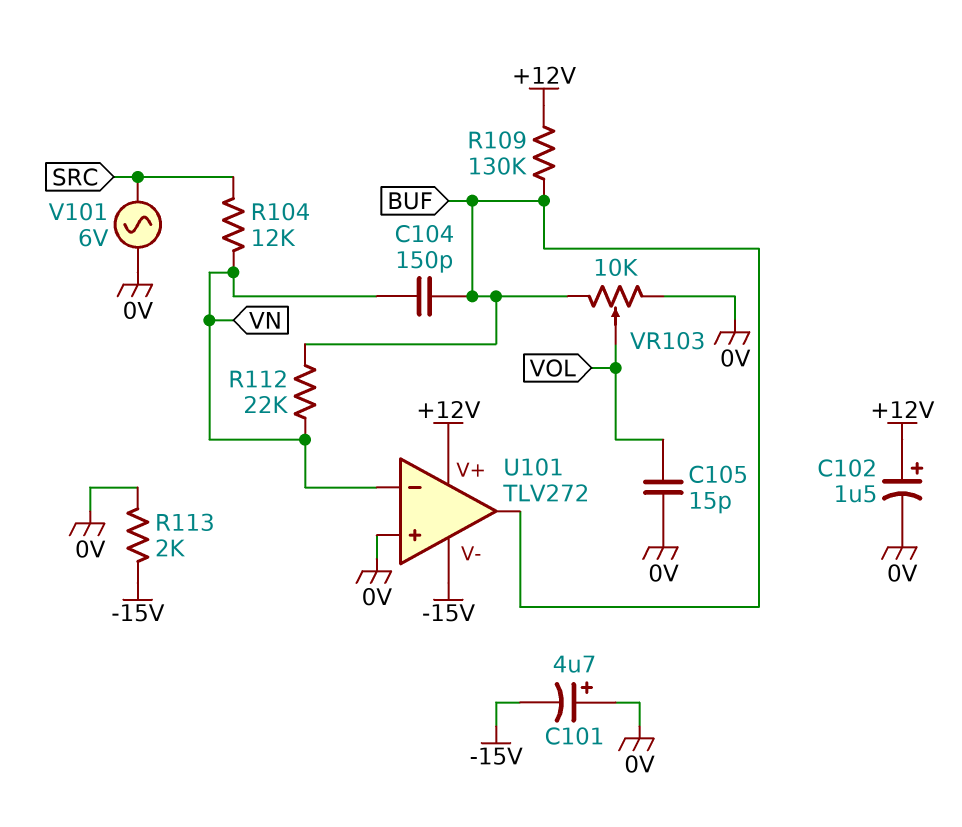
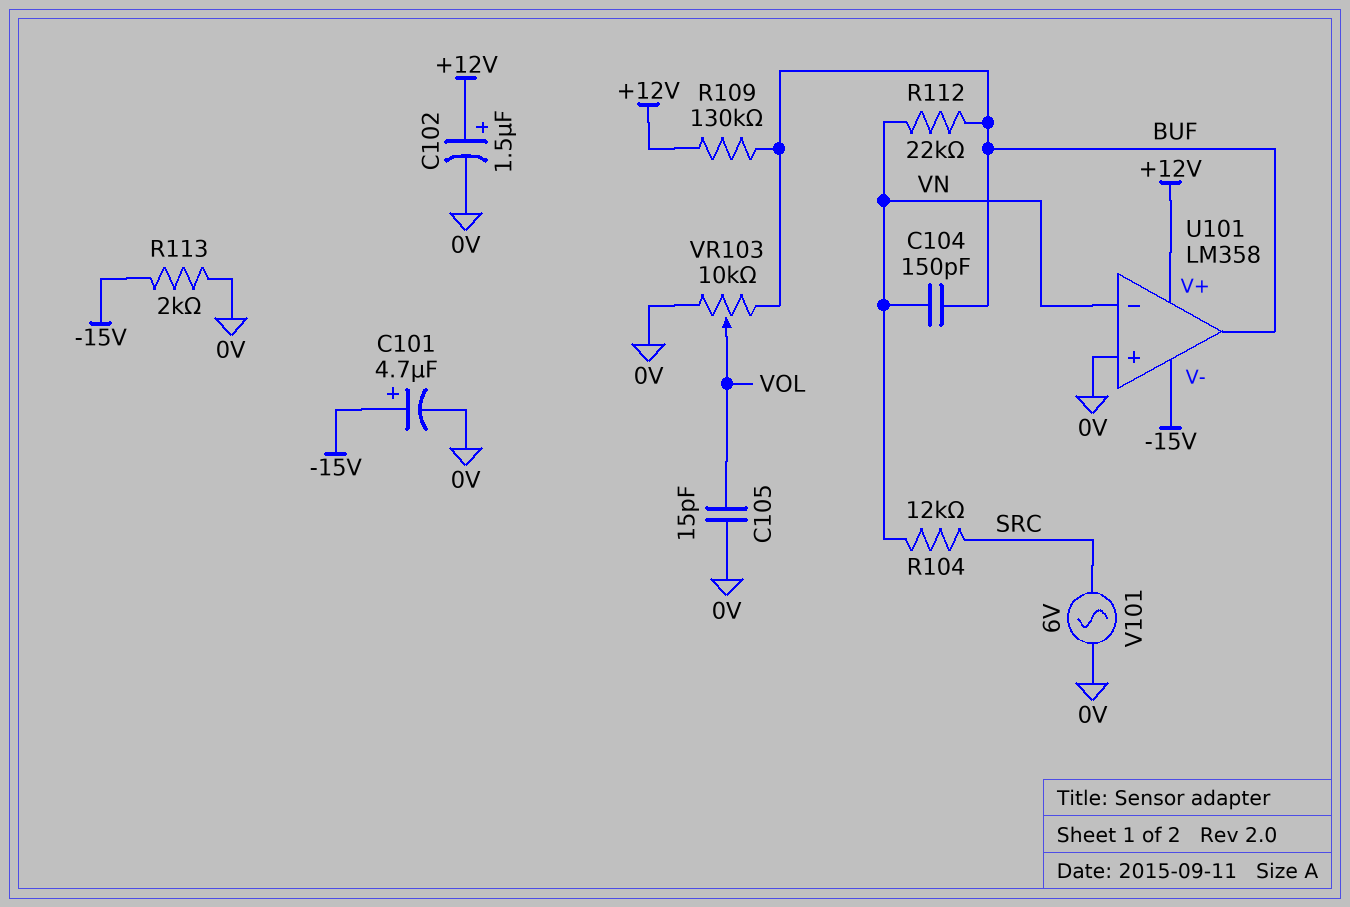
C101: 4.7uF (plus 0V, minus -15V) -> 4.7uF (plus -15V, minus 0V)
U101: TLV272 -> LM358

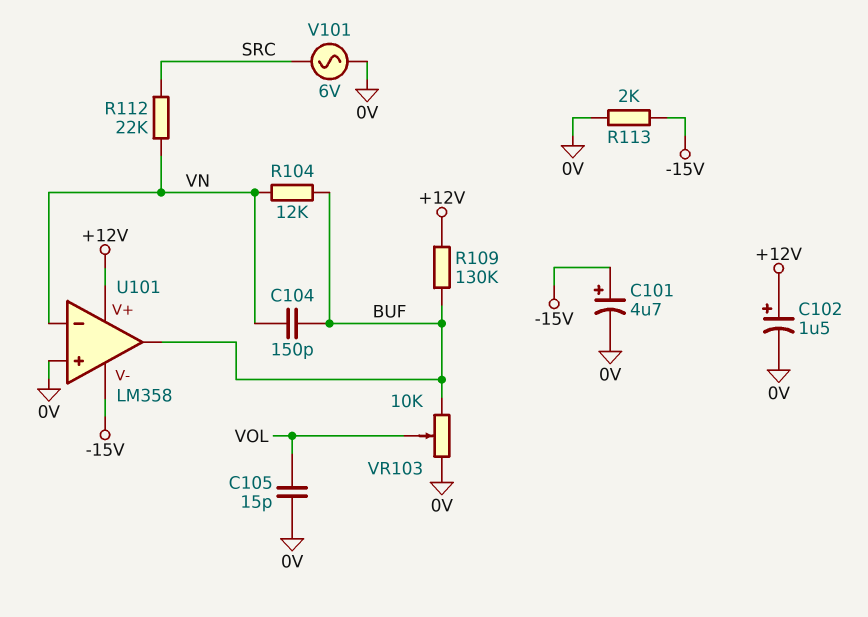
R104: 12k (SRC, VN) -> 12k (BUF, VN)
R112: 22k (BUF, VN) -> 22k (SRC, VN)

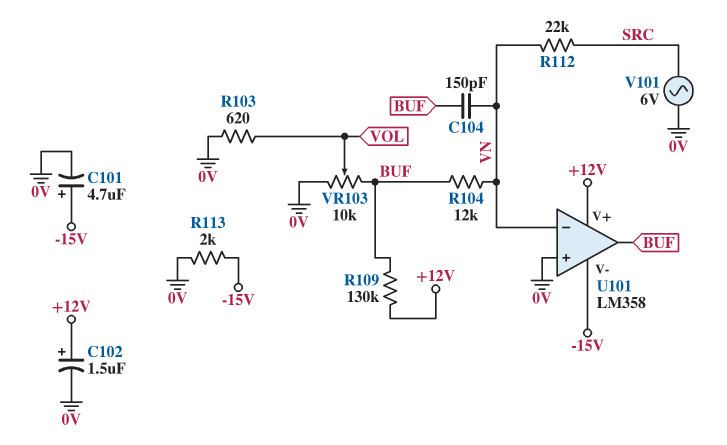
C105: 15pF (0V, VOL) -> none
R103: none -> 620 (0V, VOL)

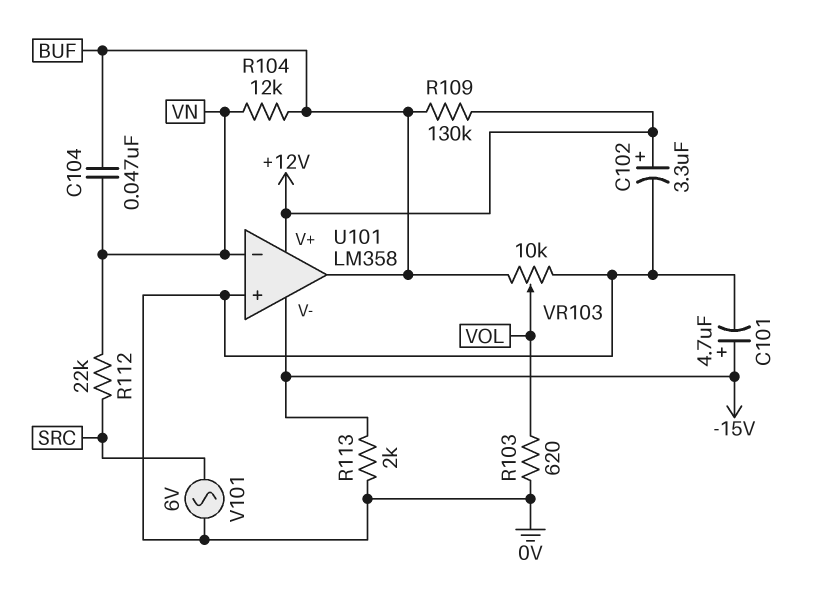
C102: 1.5uF (plus +12V, minus 0V) -> 3.3uF (plus +12V, minus 0V)
C104: 150pF (BUF, VN) -> 47nF (BUF, VN)

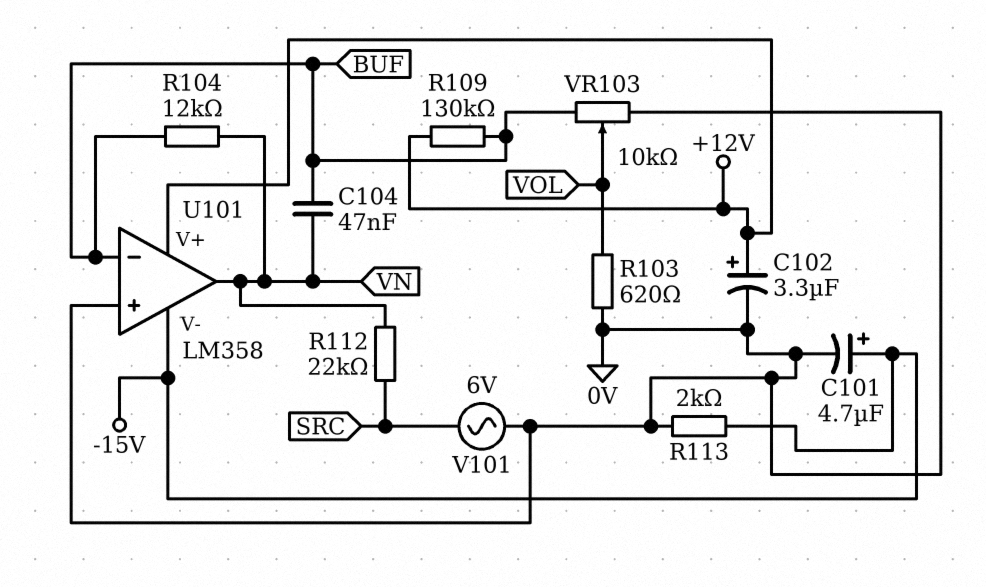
U101 pin in-: VN -> BUF
U101 pin out: BUF -> VN

